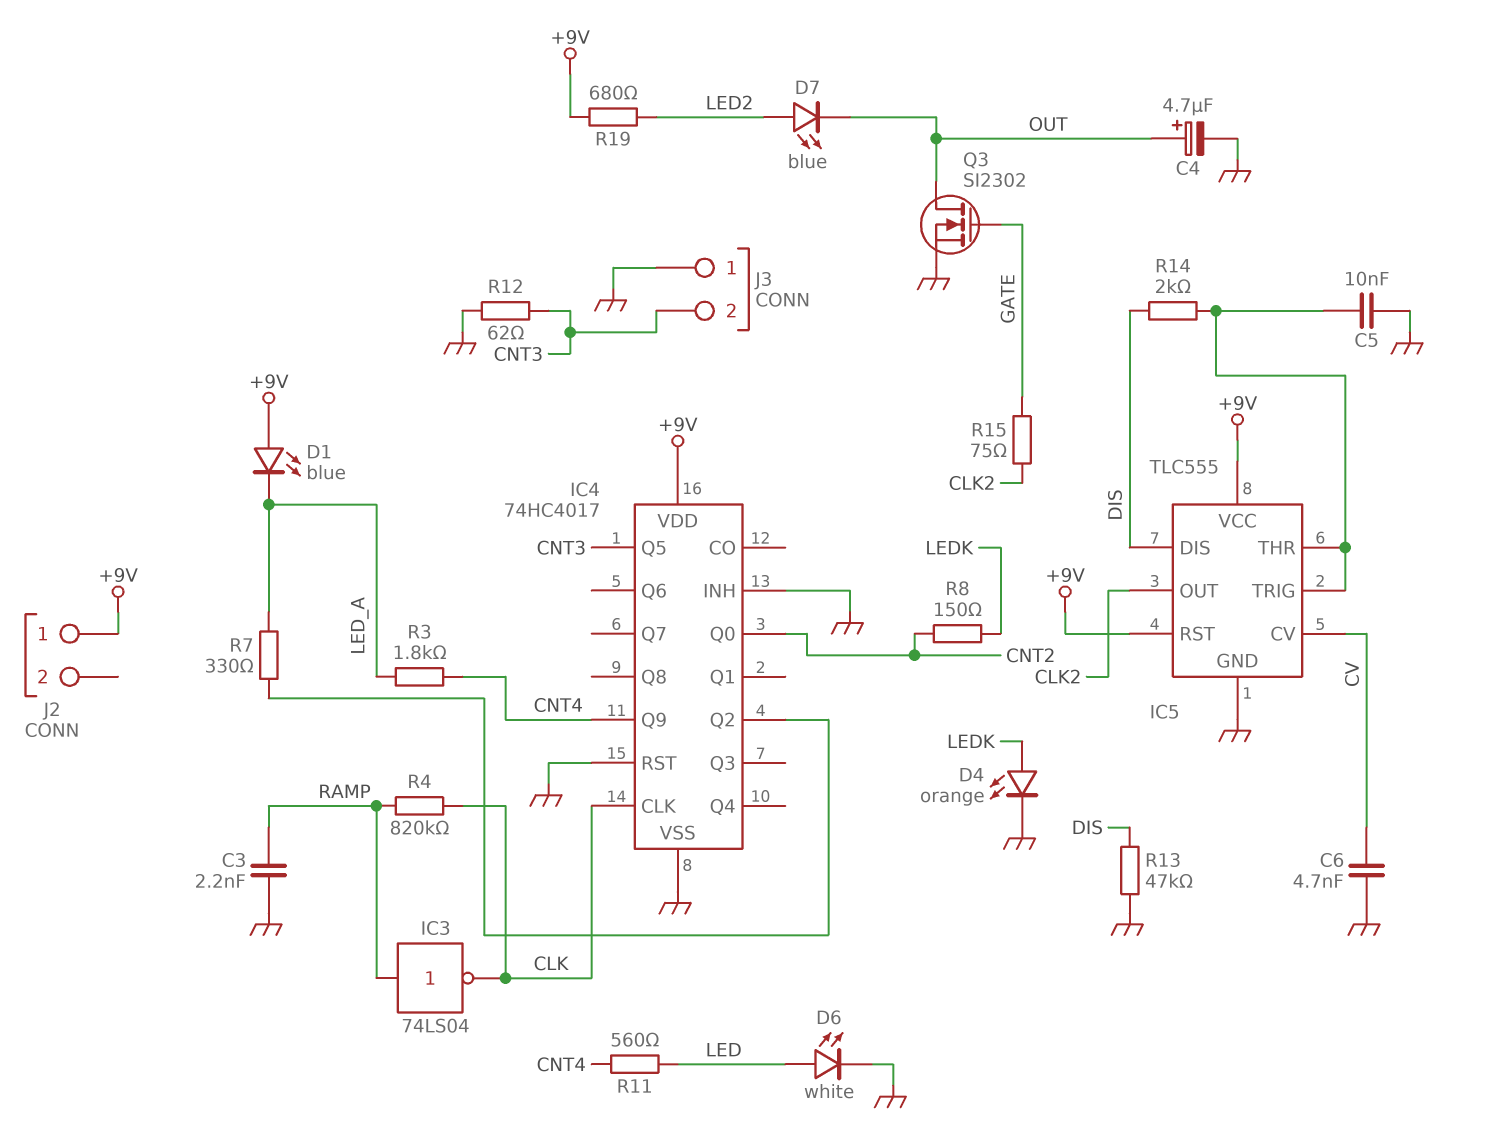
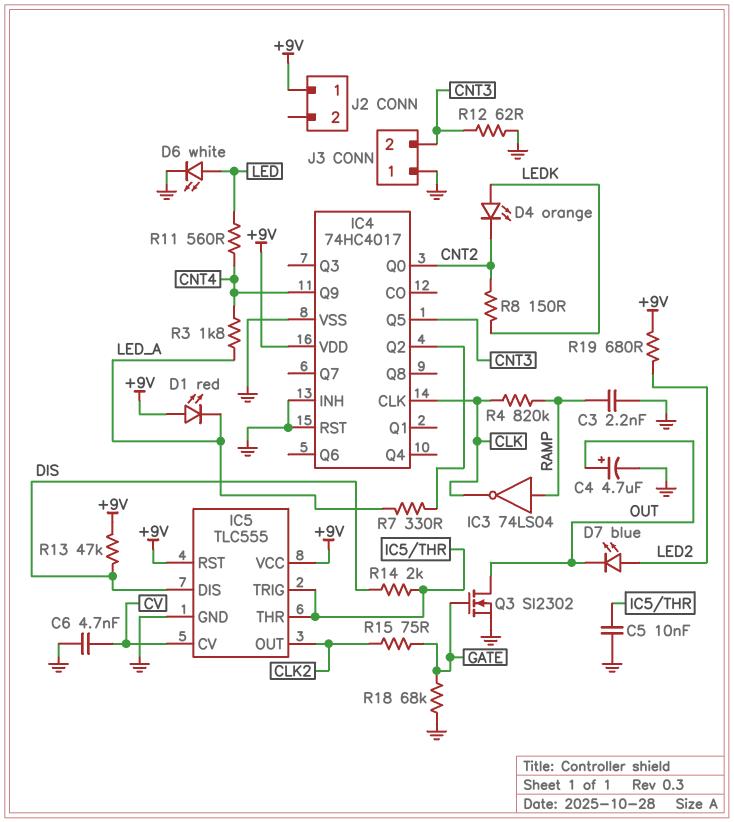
D1: LED blue (A +9V, K LED_A) -> LED red (A +9V, K LED_A)
D4: LED orange (A LEDK, K GND) -> LED orange (A LEDK, K CNT2)
R13: 47k (DIS, GND) -> 47k (+9V, DIS)
R18: none -> 68k (GATE, GND)

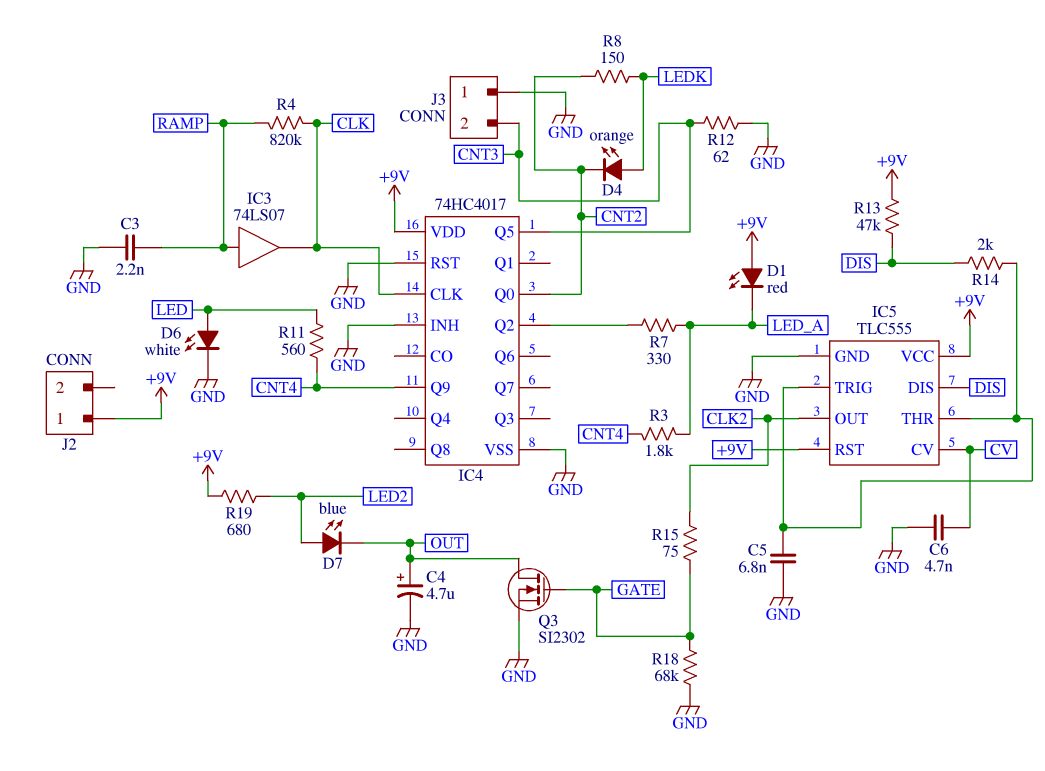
C5: 10nF (GND, IC5/THR) -> 6.8nF (GND, IC5/THR)
IC3: NOT 74LS04 (in RAMP, out CLK) -> buffer 74LS07 (in RAMP, out CLK)

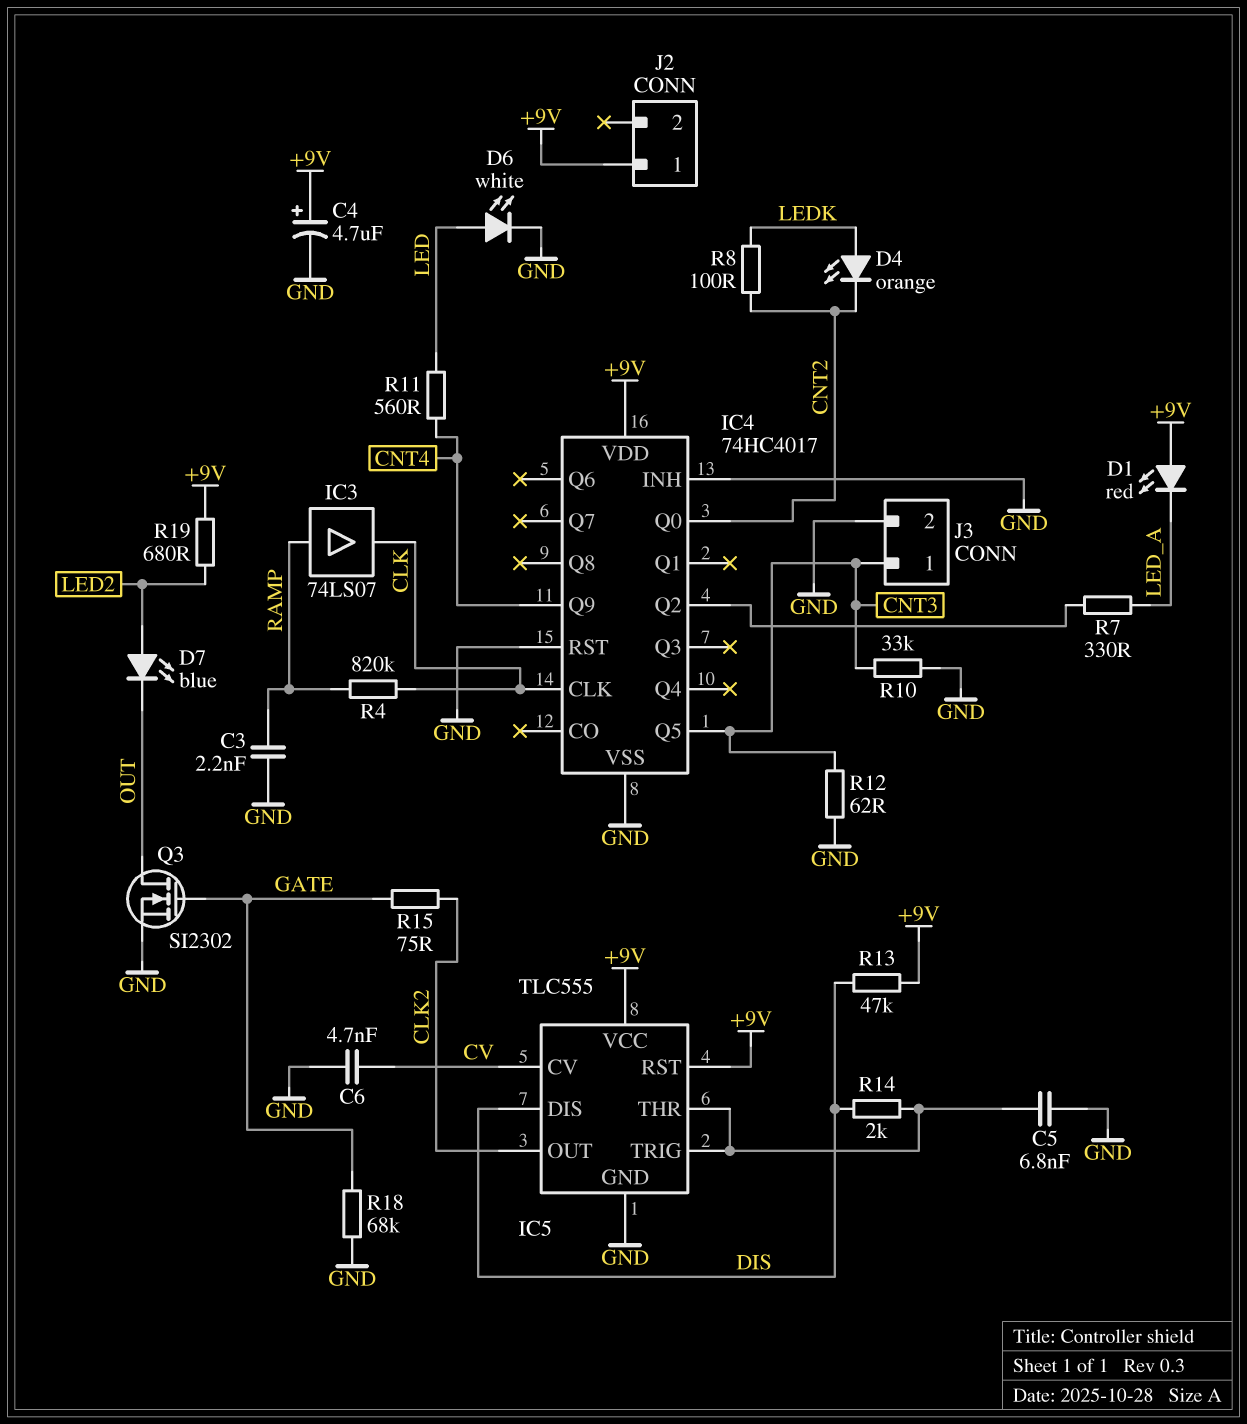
C4: 4.7uF (plus OUT, minus GND) -> 4.7uF (plus +9V, minus GND)
J3 pin 1: GND -> CNT3
J3 pin 2: CNT3 -> GND
R3: 1.8k (CNT4, LED_A) -> none
R8: 150 (CNT2, LEDK) -> 100 (CNT2, LEDK)
R10: none -> 33k (CNT3, GND)

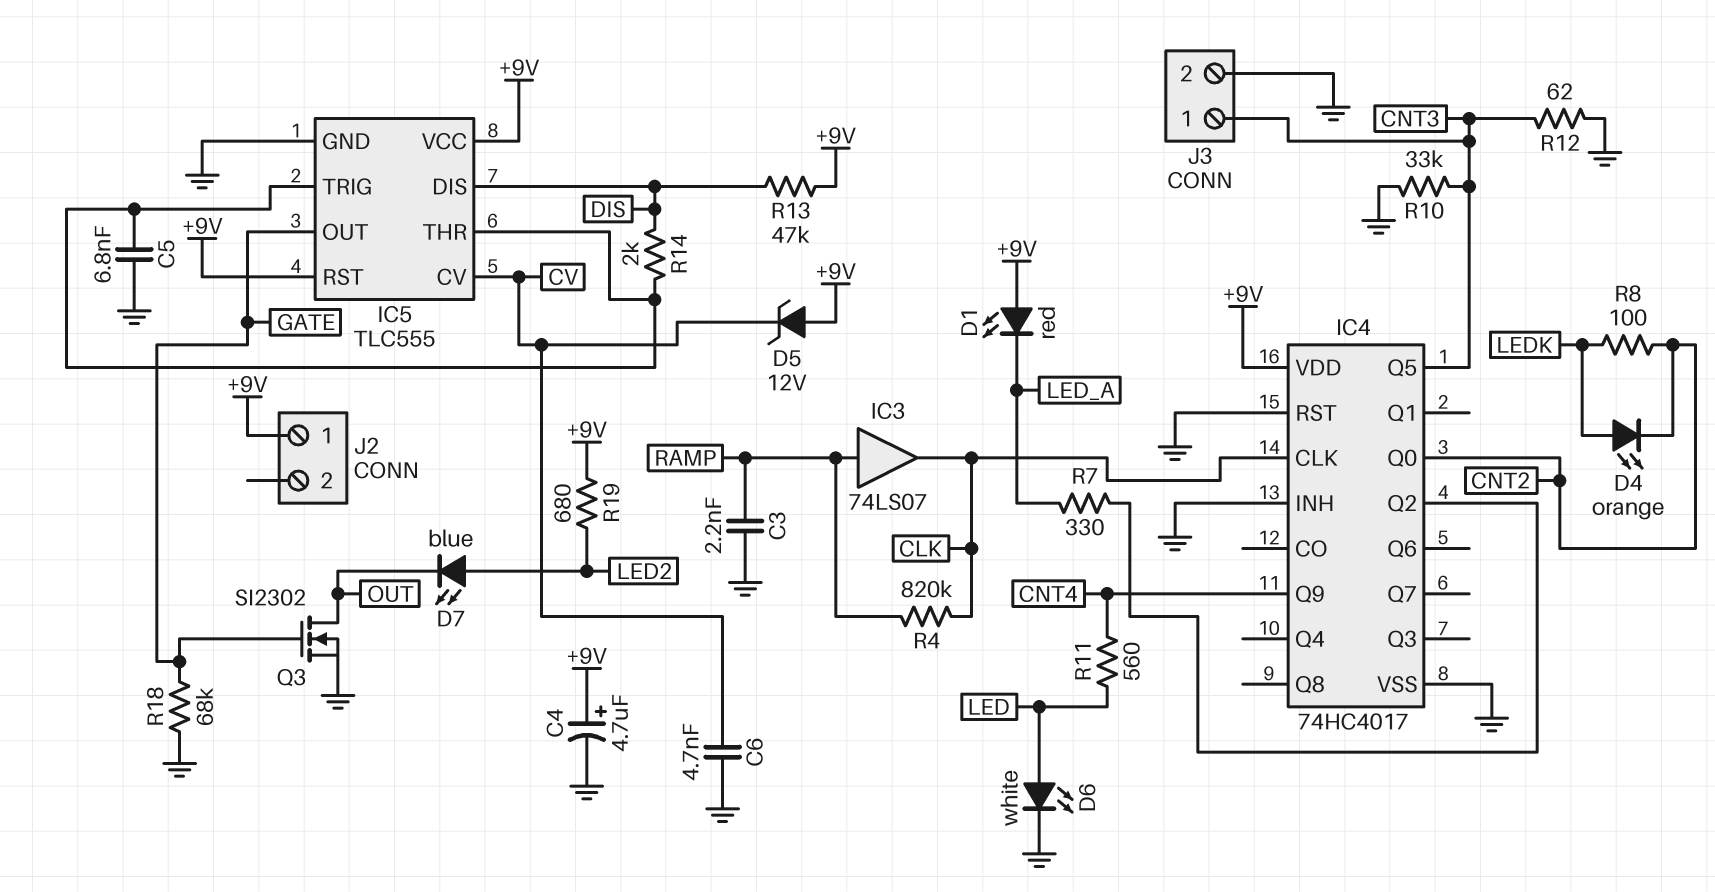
D5: none -> zener 12V (A +9V, K CV)
IC5 pin OUT: CLK2 -> GATE
R15: 75 (CLK2, GATE) -> none

